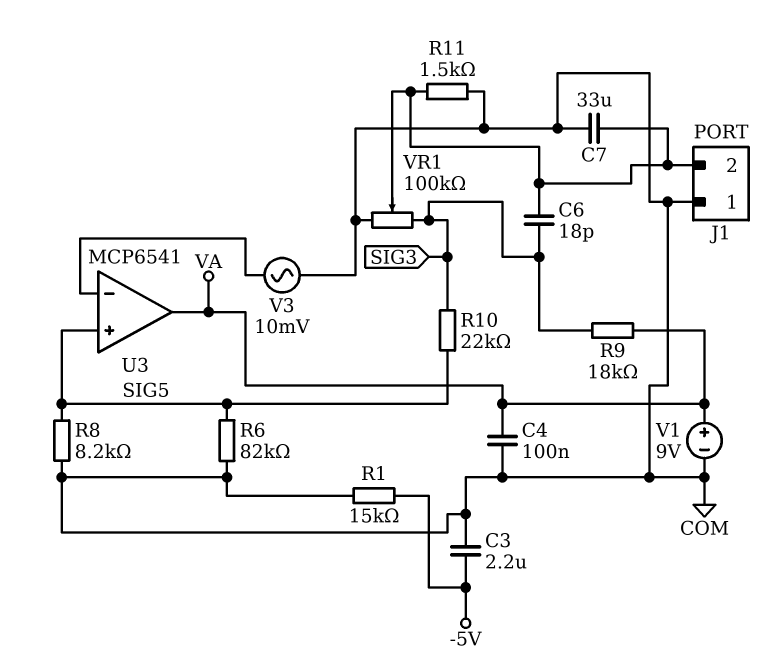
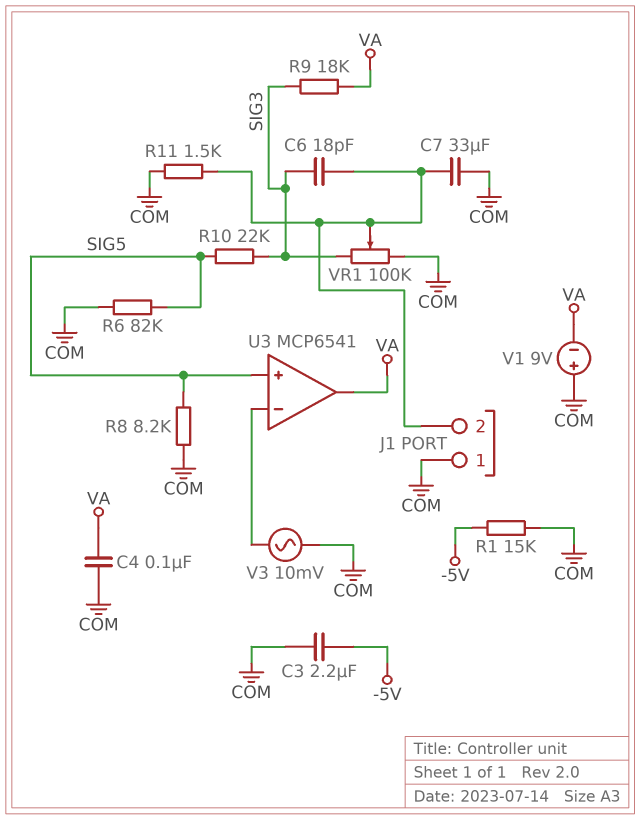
V1: 9V (plus VA, minus COM) -> 9V (plus COM, minus VA)

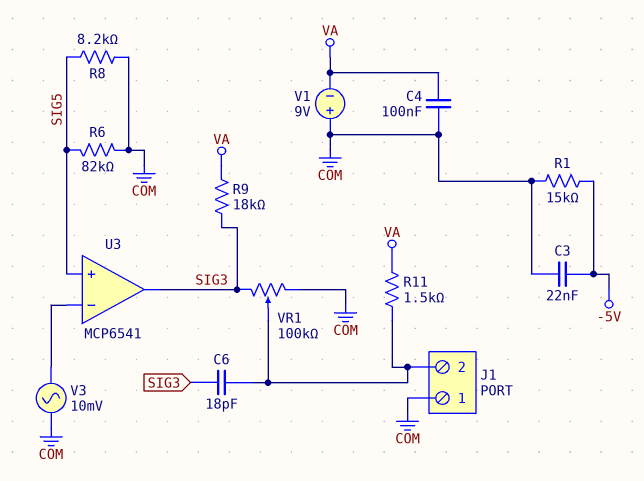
C3: 2.2uF (-5V, COM) -> 22nF (-5V, COM)
C7: 33uF (COM, J1/2) -> none
R10: 22k (SIG3, SIG5) -> none
R11: 1.5k (COM, J1/2) -> 1.5k (J1/2, VA)
U3 pin out: VA -> SIG3

